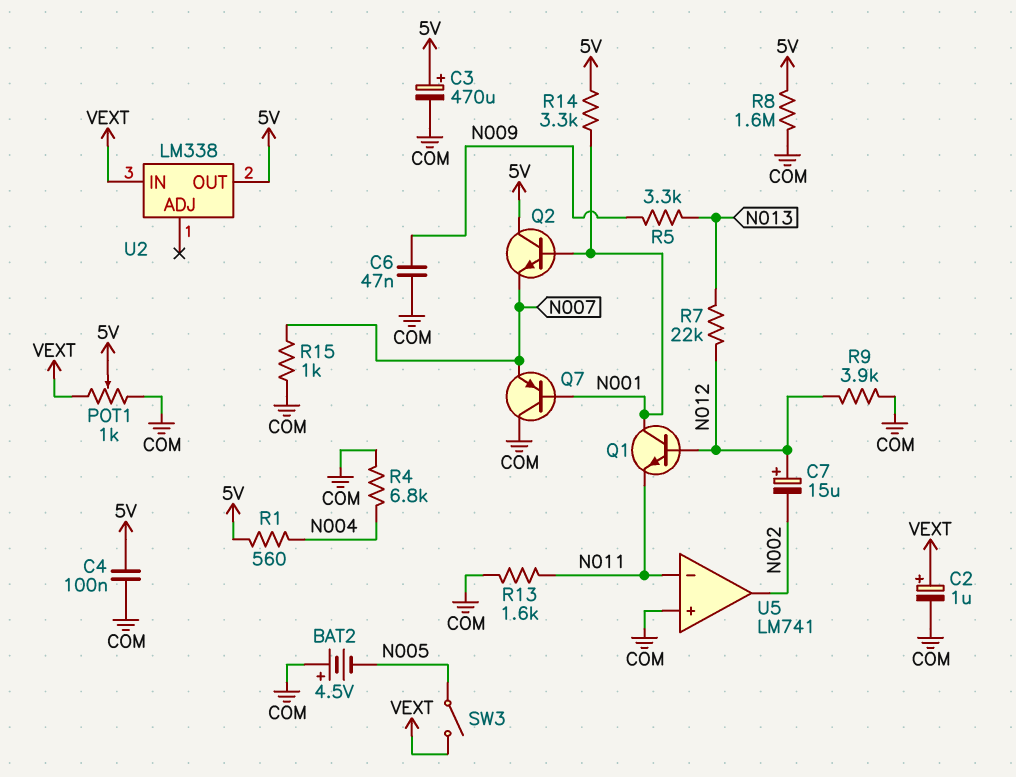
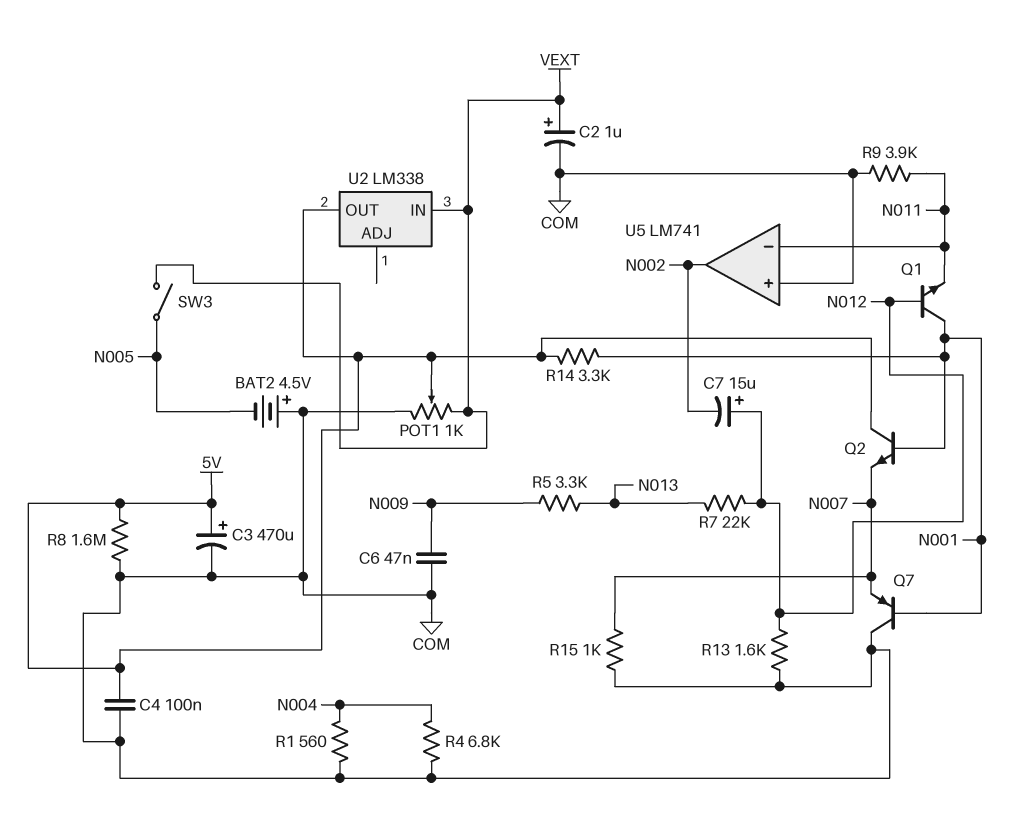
R1: 560 (5V, N004) -> 560 (COM, N004)
R9: 3.9k (COM, N012) -> 3.9k (COM, N011)
R13: 1.6k (COM, N011) -> 1.6k (COM, N012)

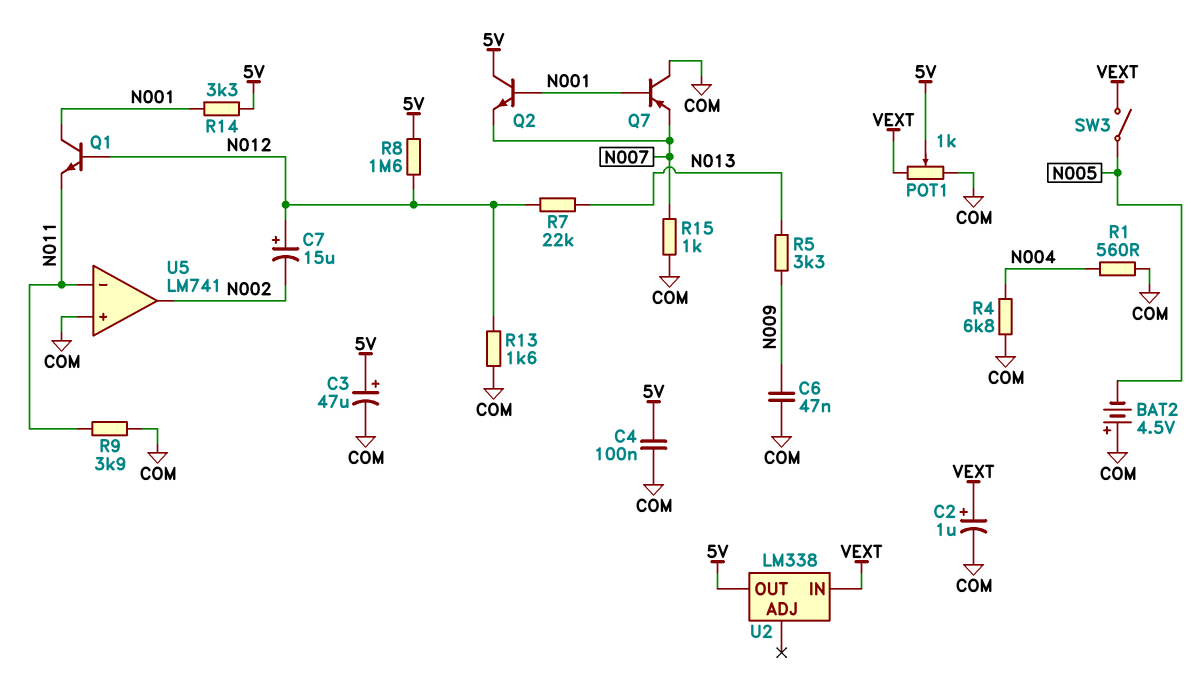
C3: 470uF (plus 5V, minus COM) -> 47uF (plus 5V, minus COM)
R8: 1.6M (5V, COM) -> 1.6M (5V, N012)

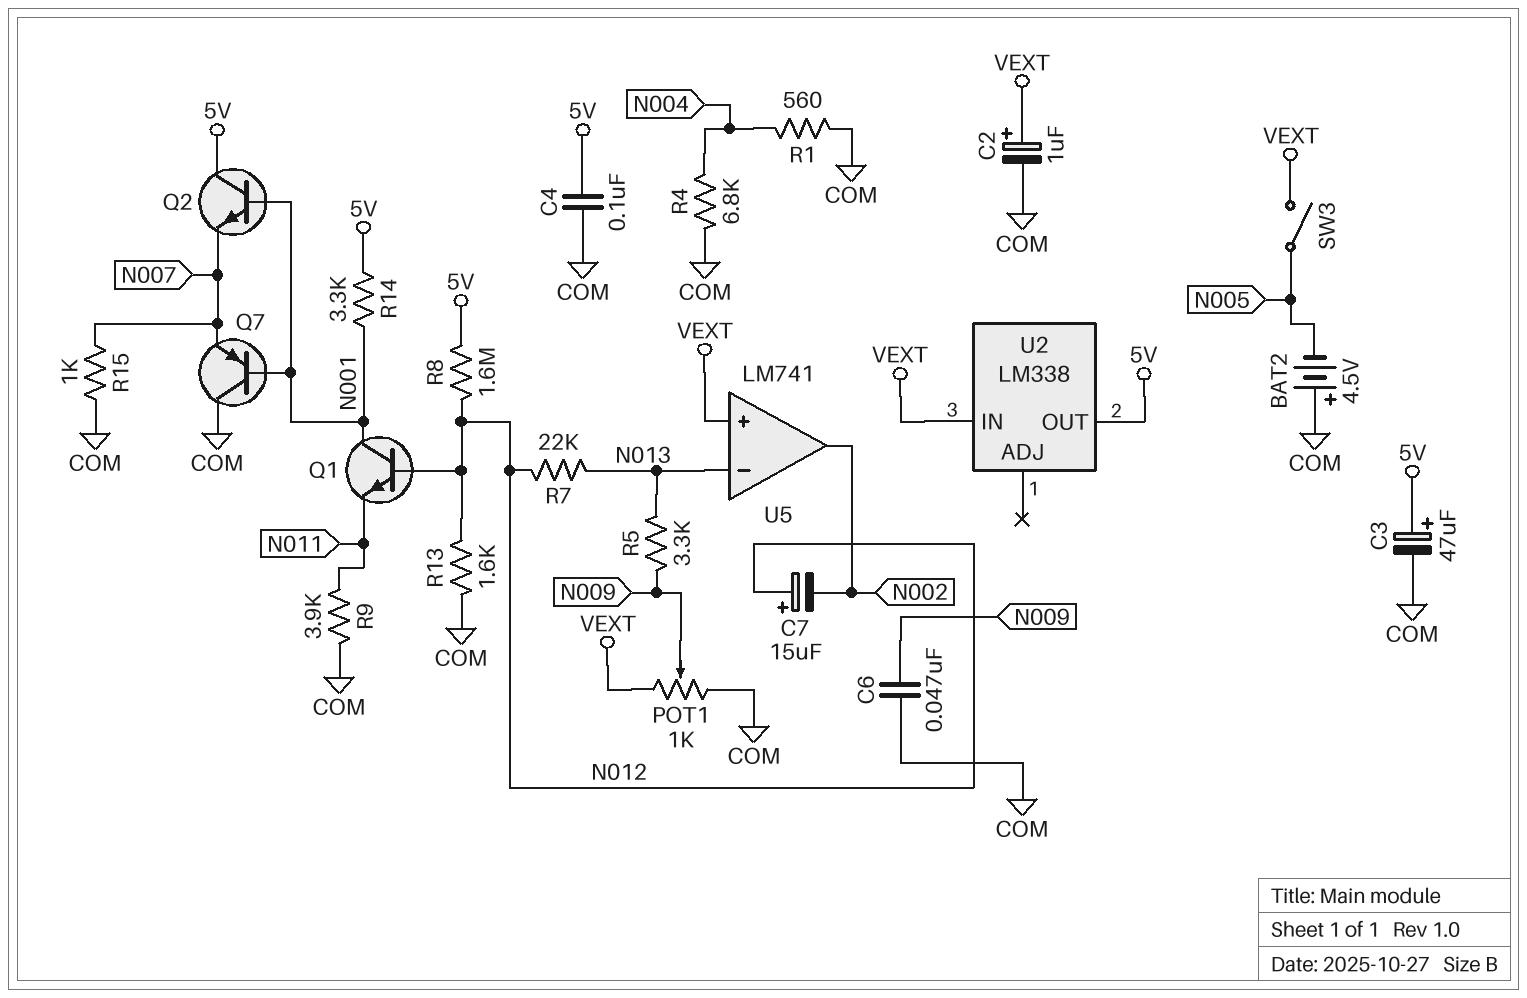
POT1: 1k (COM, VEXT, wiper 5V) -> 1k (COM, VEXT, wiper N009)
U5 pin in+: COM -> VEXT
U5 pin in-: N011 -> N013

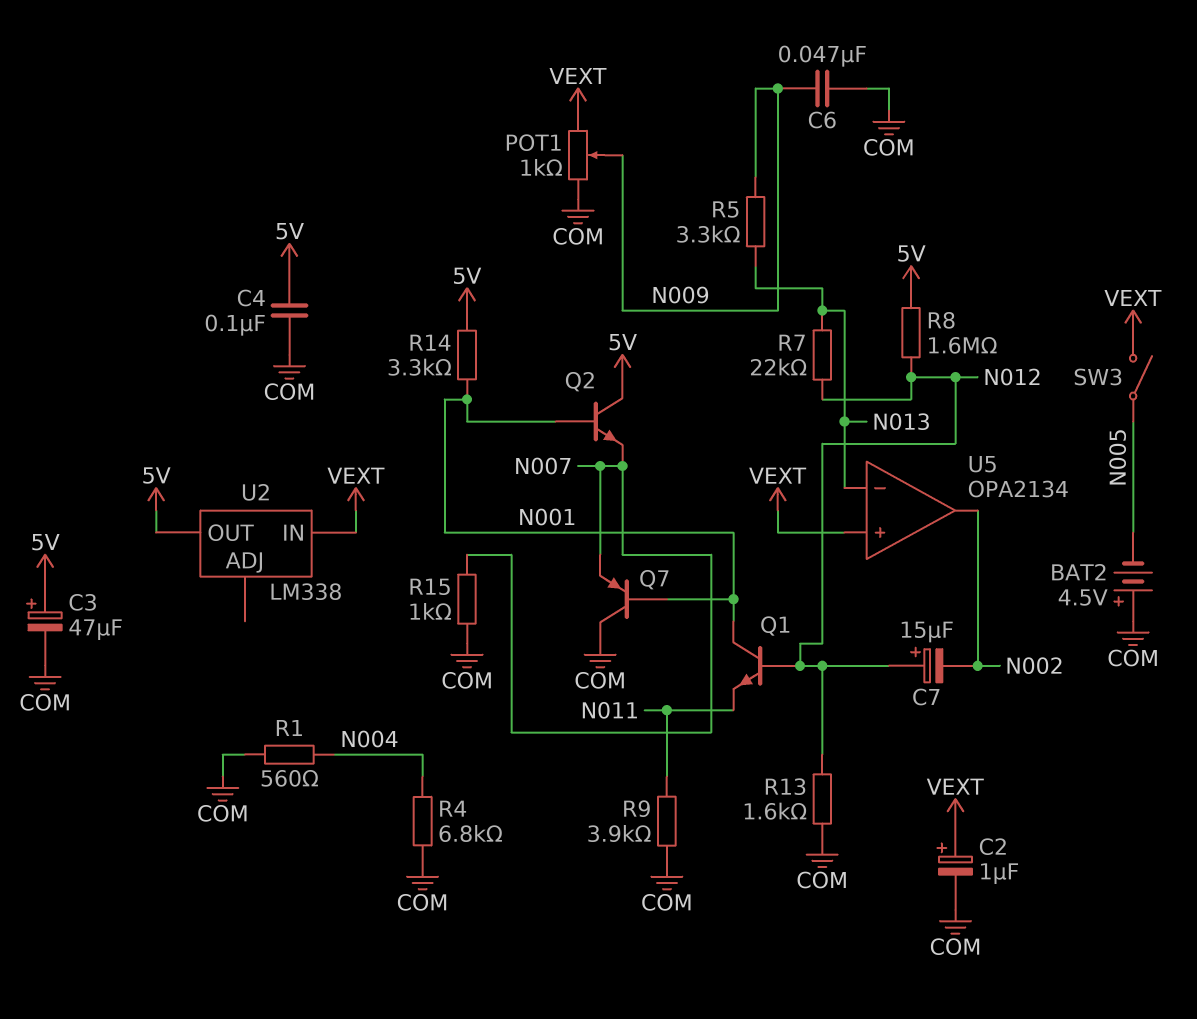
U5: LM741 -> OPA2134

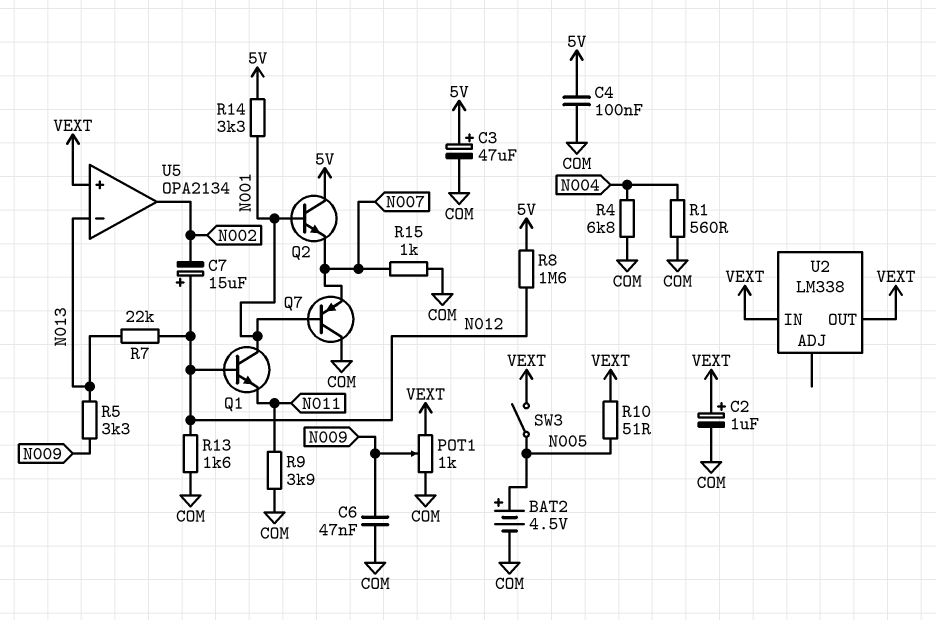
BAT2: 4.5V (plus COM, minus N005) -> 4.5V (plus N005, minus COM)
R10: none -> 51 (N005, VEXT)
U2 pin OUT: 5V -> VEXT

